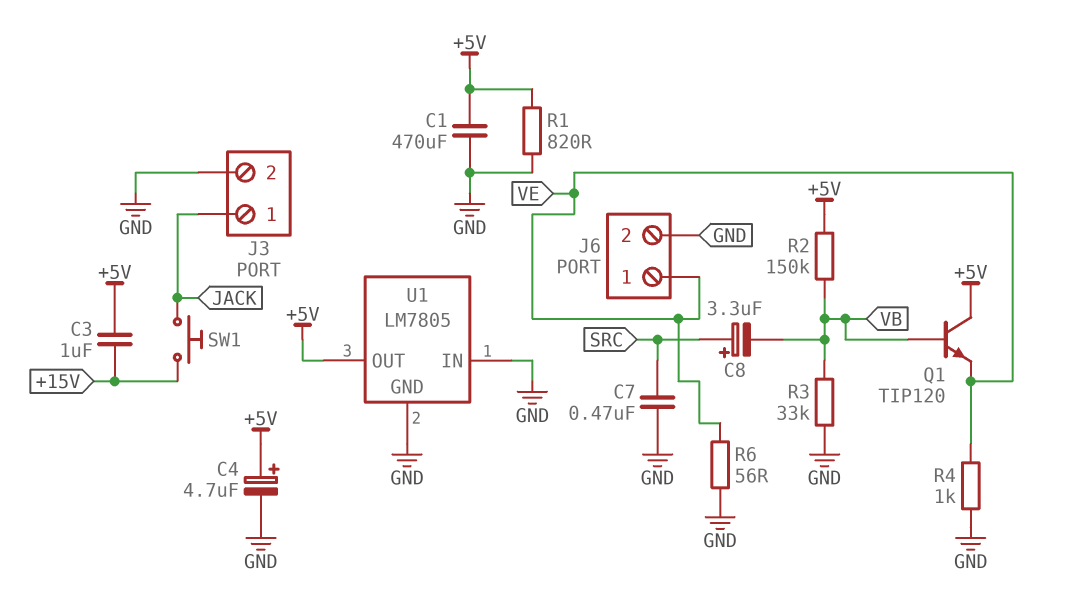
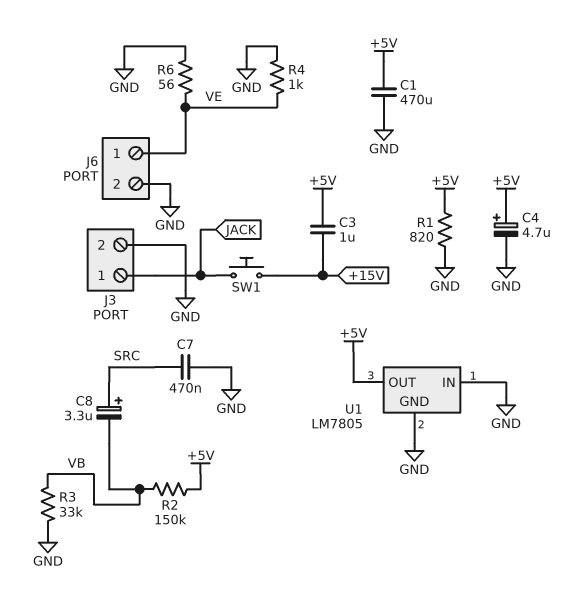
Q1: NPN TIP120 (B VB, C +5V, E VE) -> none

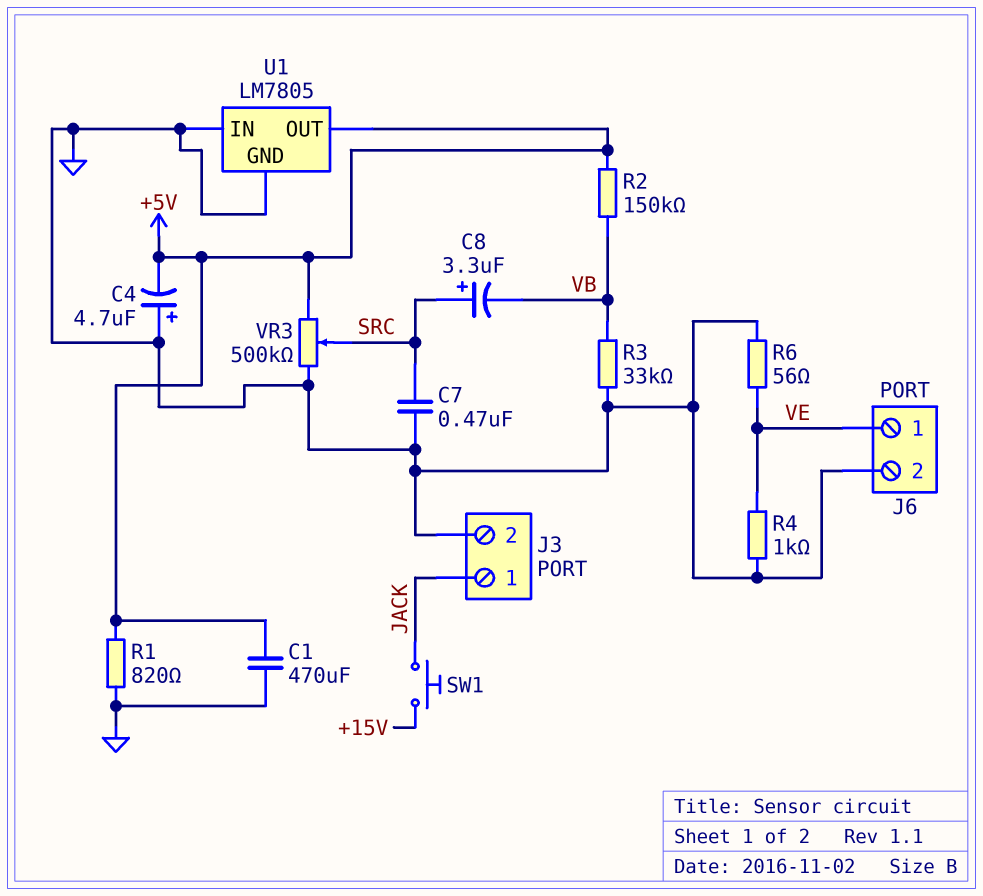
C3: 1uF (+5V, +15V) -> none
C4: 4.7uF (plus +5V, minus GND) -> 4.7uF (plus GND, minus +5V)
VR3: none -> 500k (+5V, GND, wiper SRC)

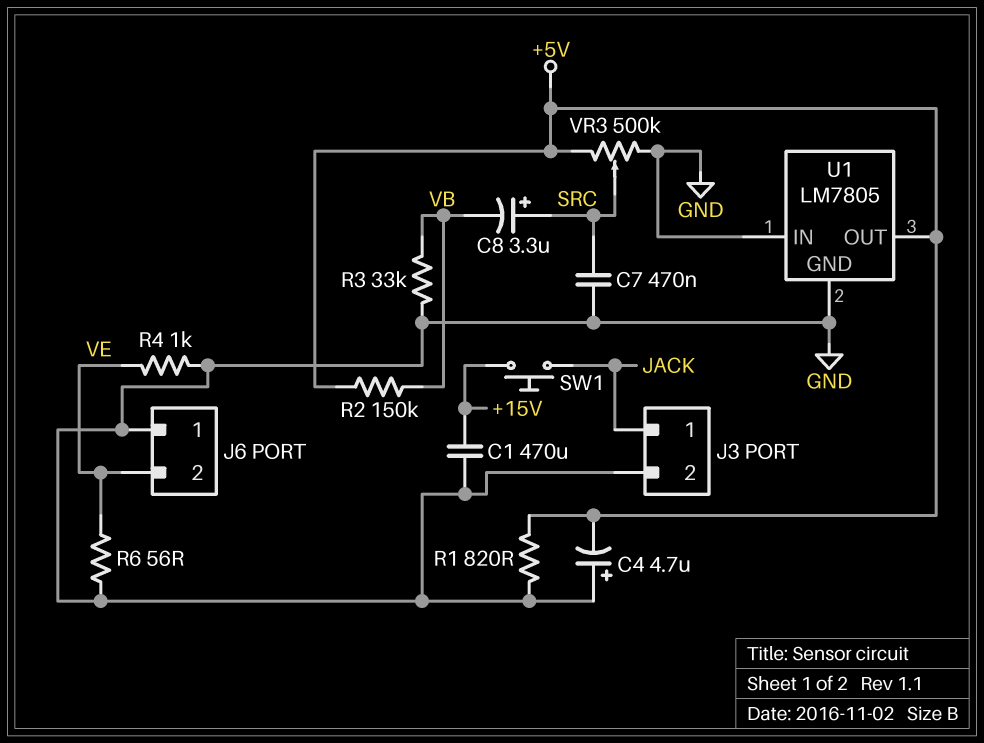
C1: 470uF (+5V, GND) -> 470uF (+15V, GND)
J6 pin 1: VE -> GND
J6 pin 2: GND -> VE

